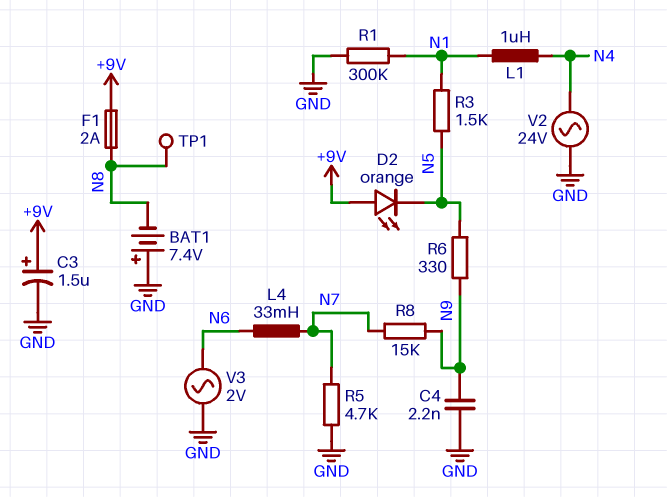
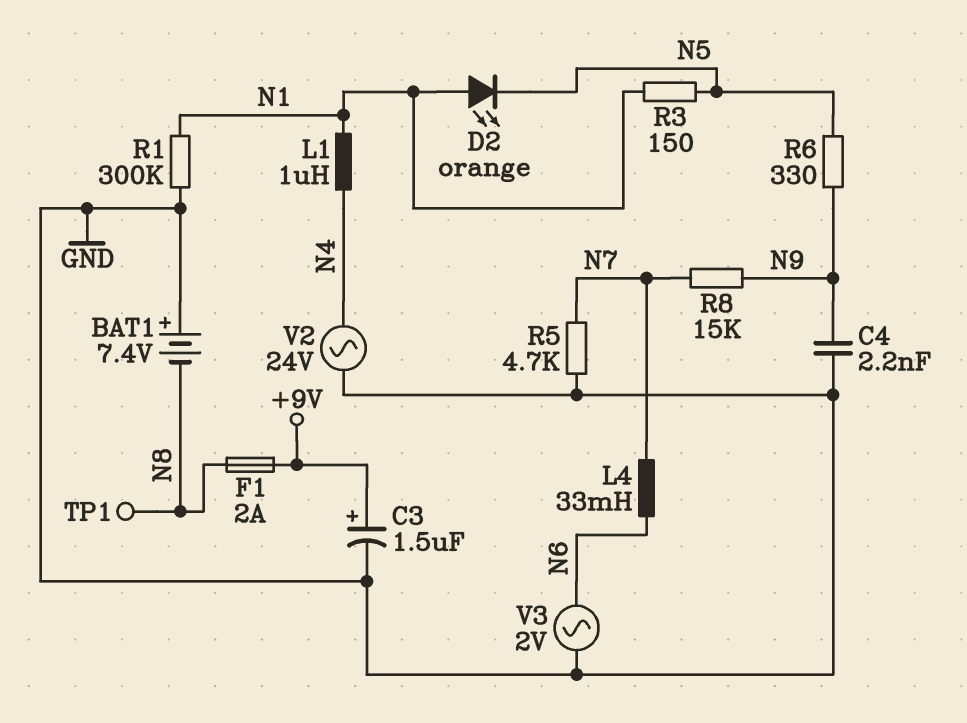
D2: LED orange (A +9V, K N5) -> LED orange (A N1, K N5)
R3: 1.5k (N1, N5) -> 150 (N1, N5)

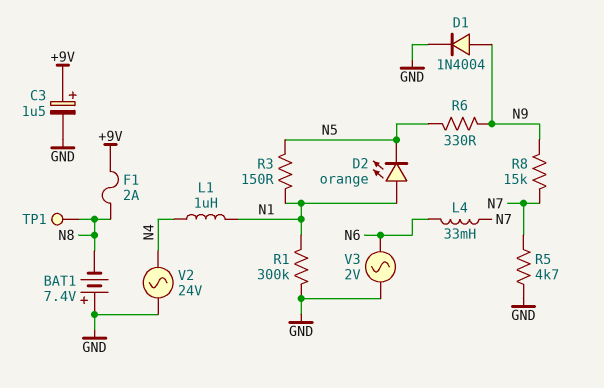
C4: 2.2nF (GND, N9) -> none
D1: none -> diode 1N4004 (A N9, K GND)

